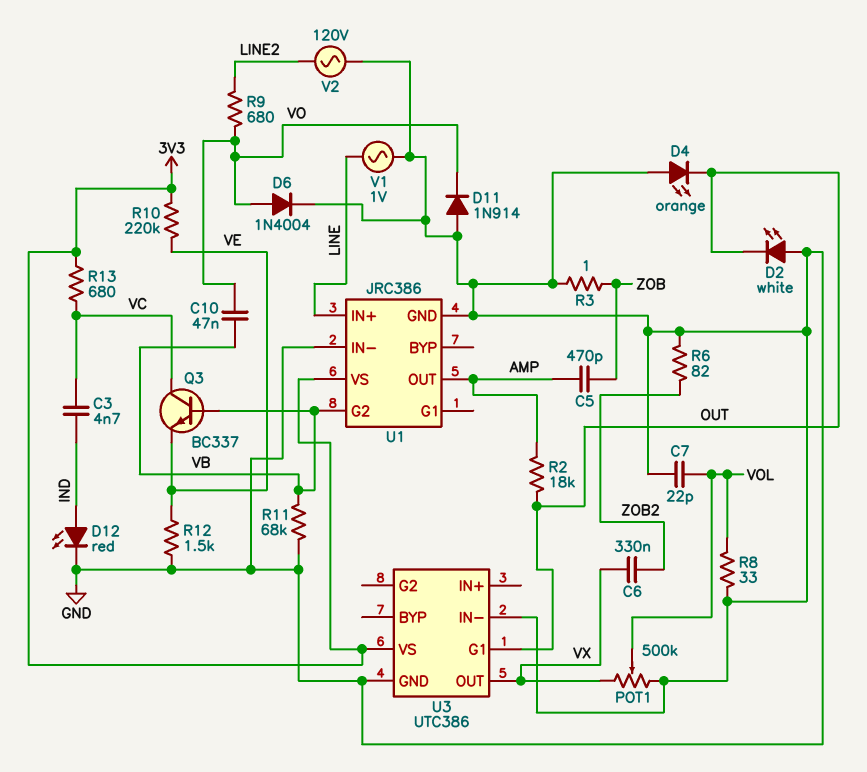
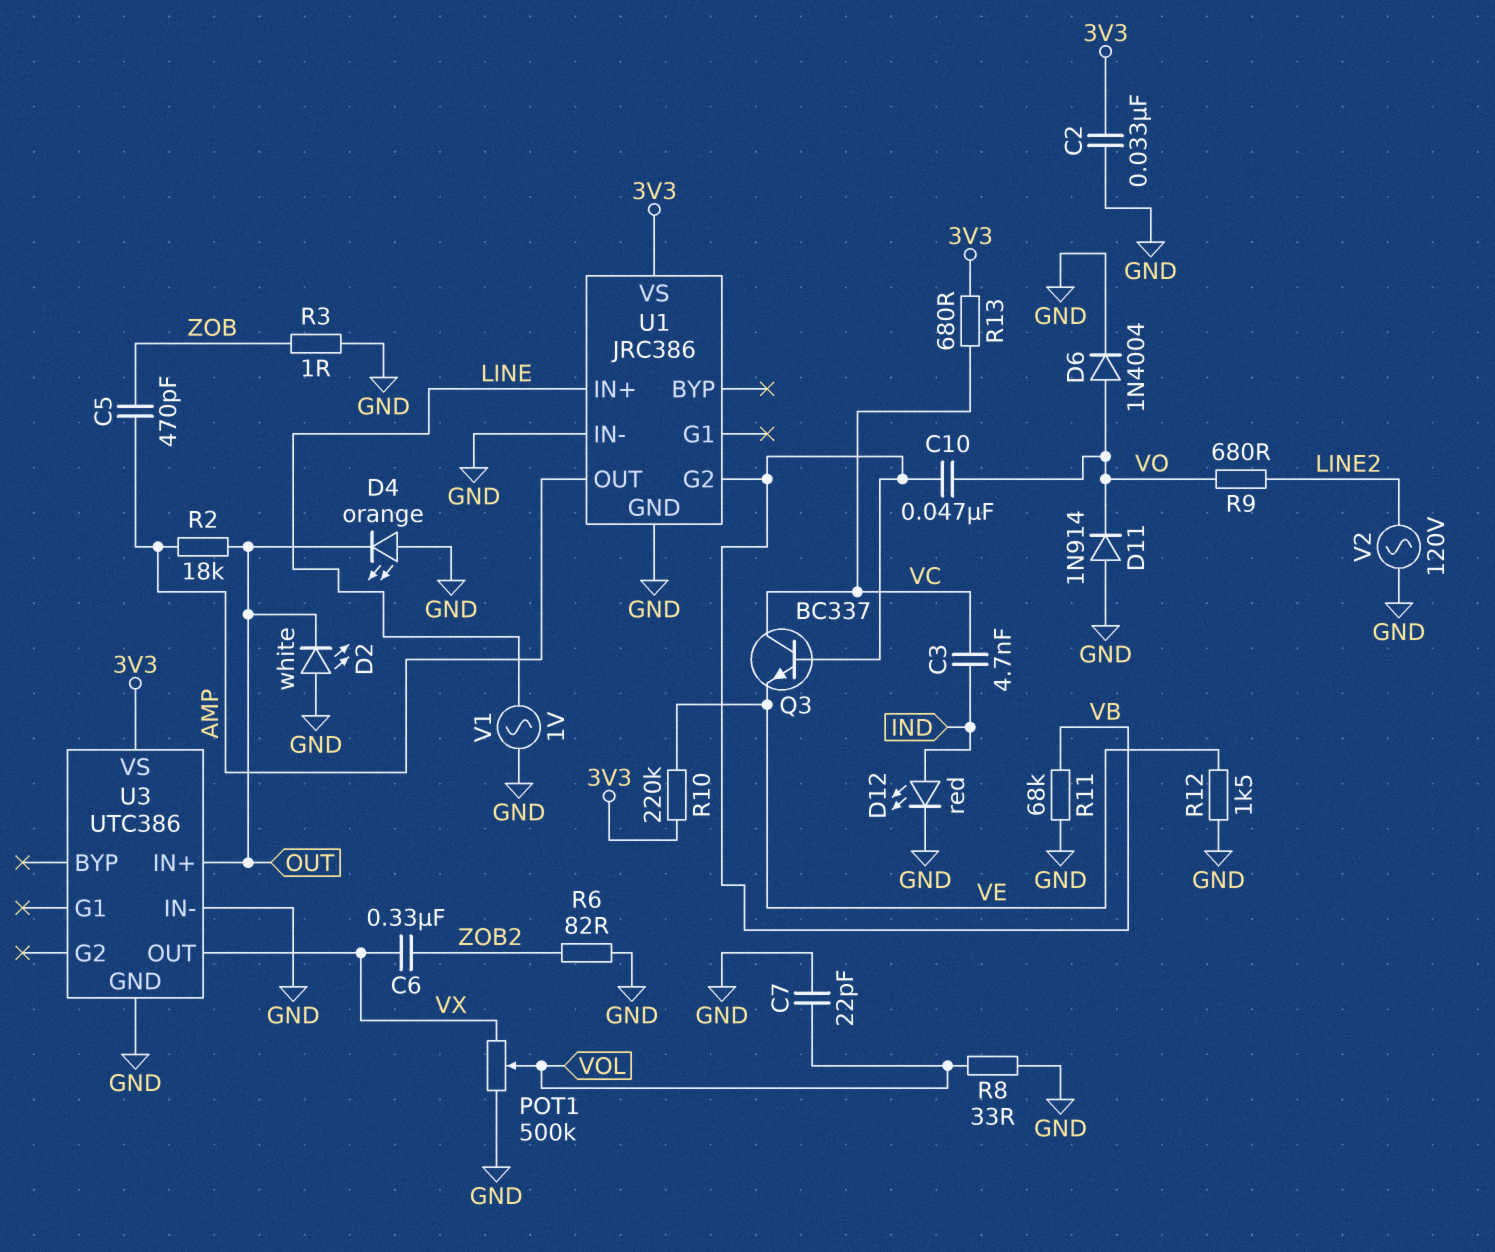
C2: none -> 33nF (3V3, GND)
U3 pin G1: OUT -> none
U3 pin IN+: none -> OUT

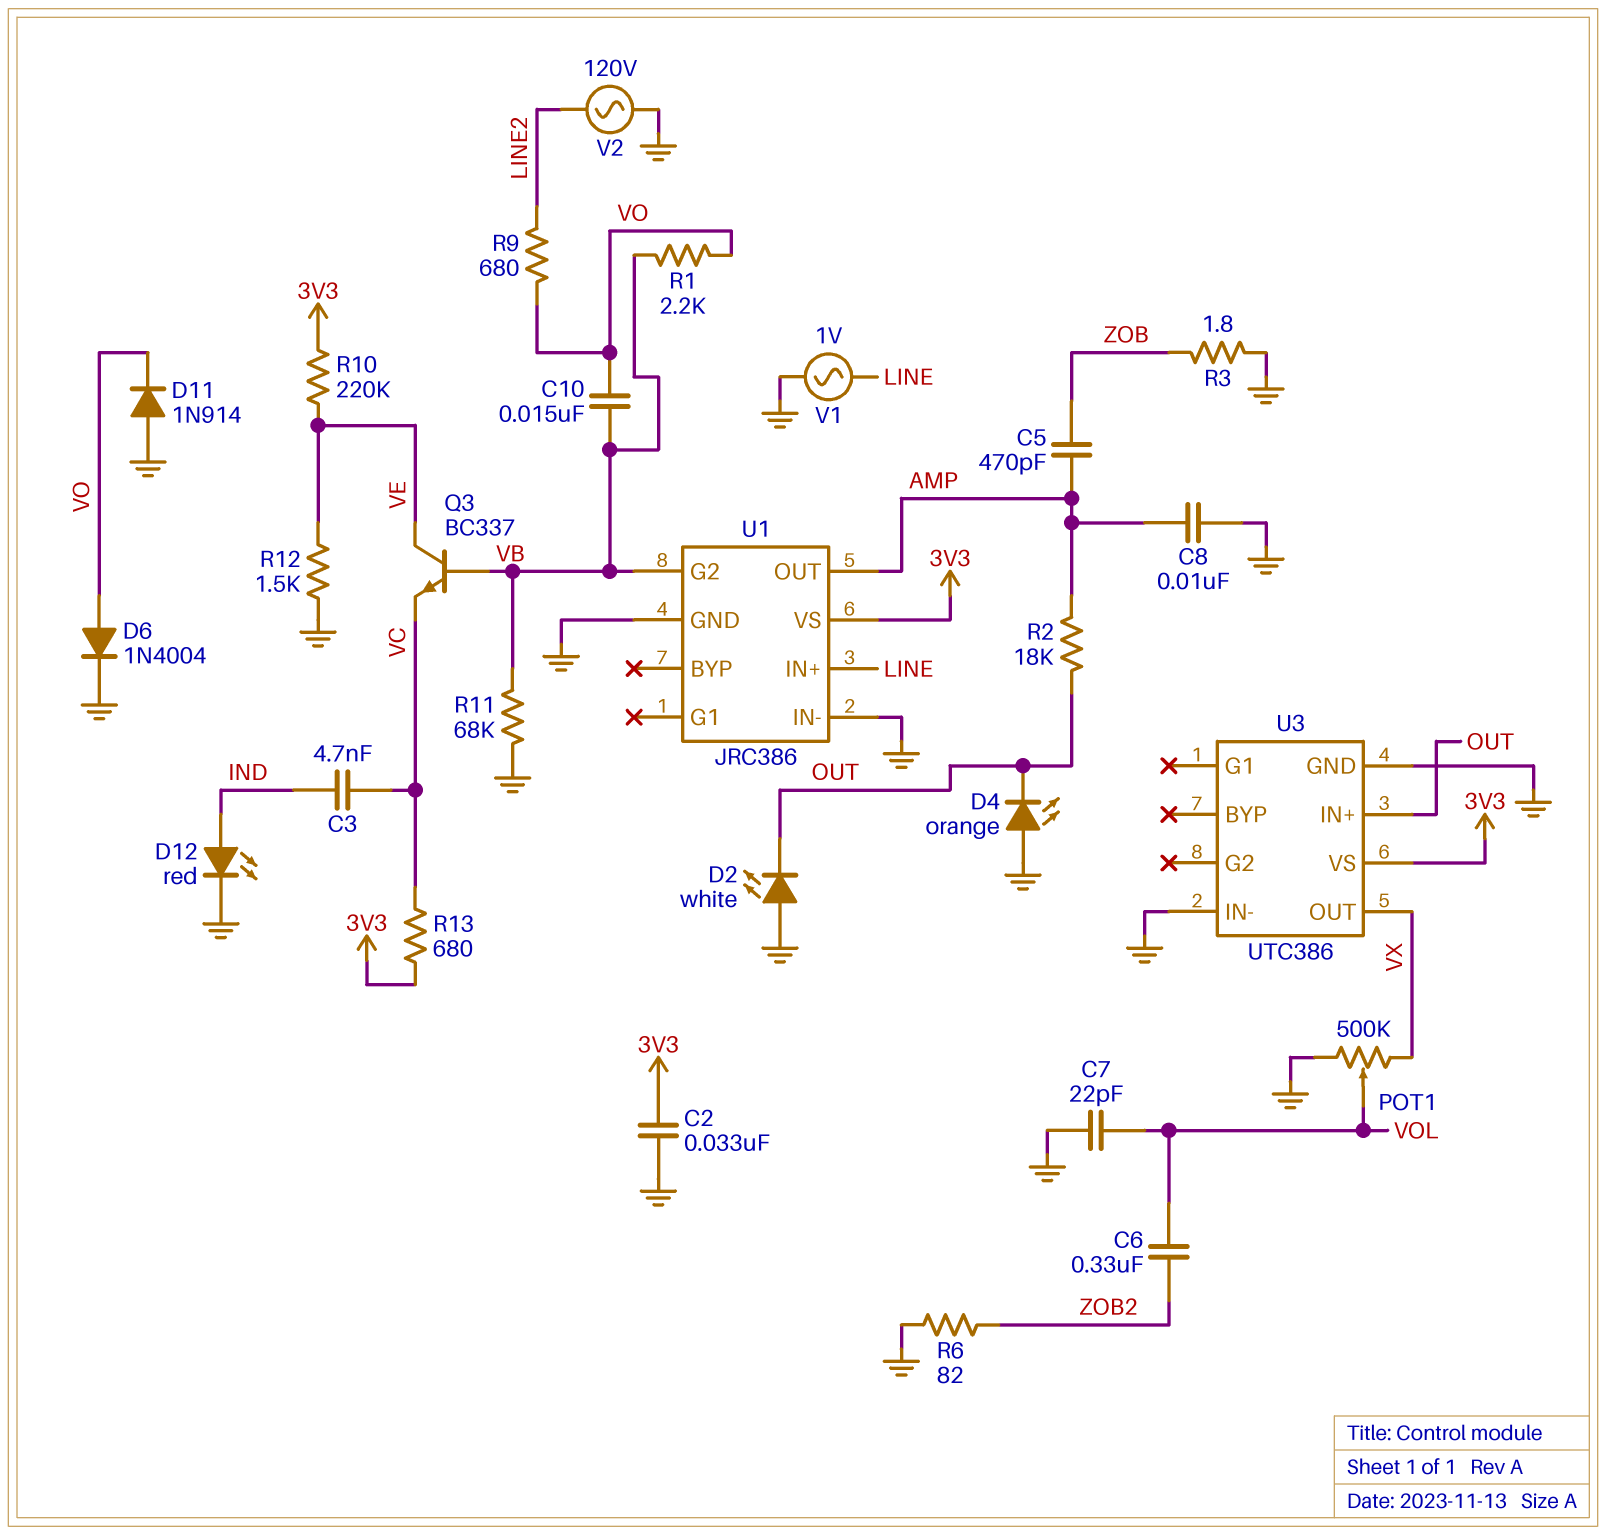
C6: 330nF (VX, ZOB2) -> 330nF (VOL, ZOB2)
C8: none -> 10nF (AMP, GND)
C10: 47nF (VB, VO) -> 15nF (VB, VO)
Q3: NPN BC337 (B VB, C VC, E VE) -> NPN BC337 (B VB, C VE, E VC)
R1: none -> 2.2k (VB, VO)
R3: 1 (GND, ZOB) -> 1.8 (GND, ZOB)
R8: 33 (GND, VOL) -> none

